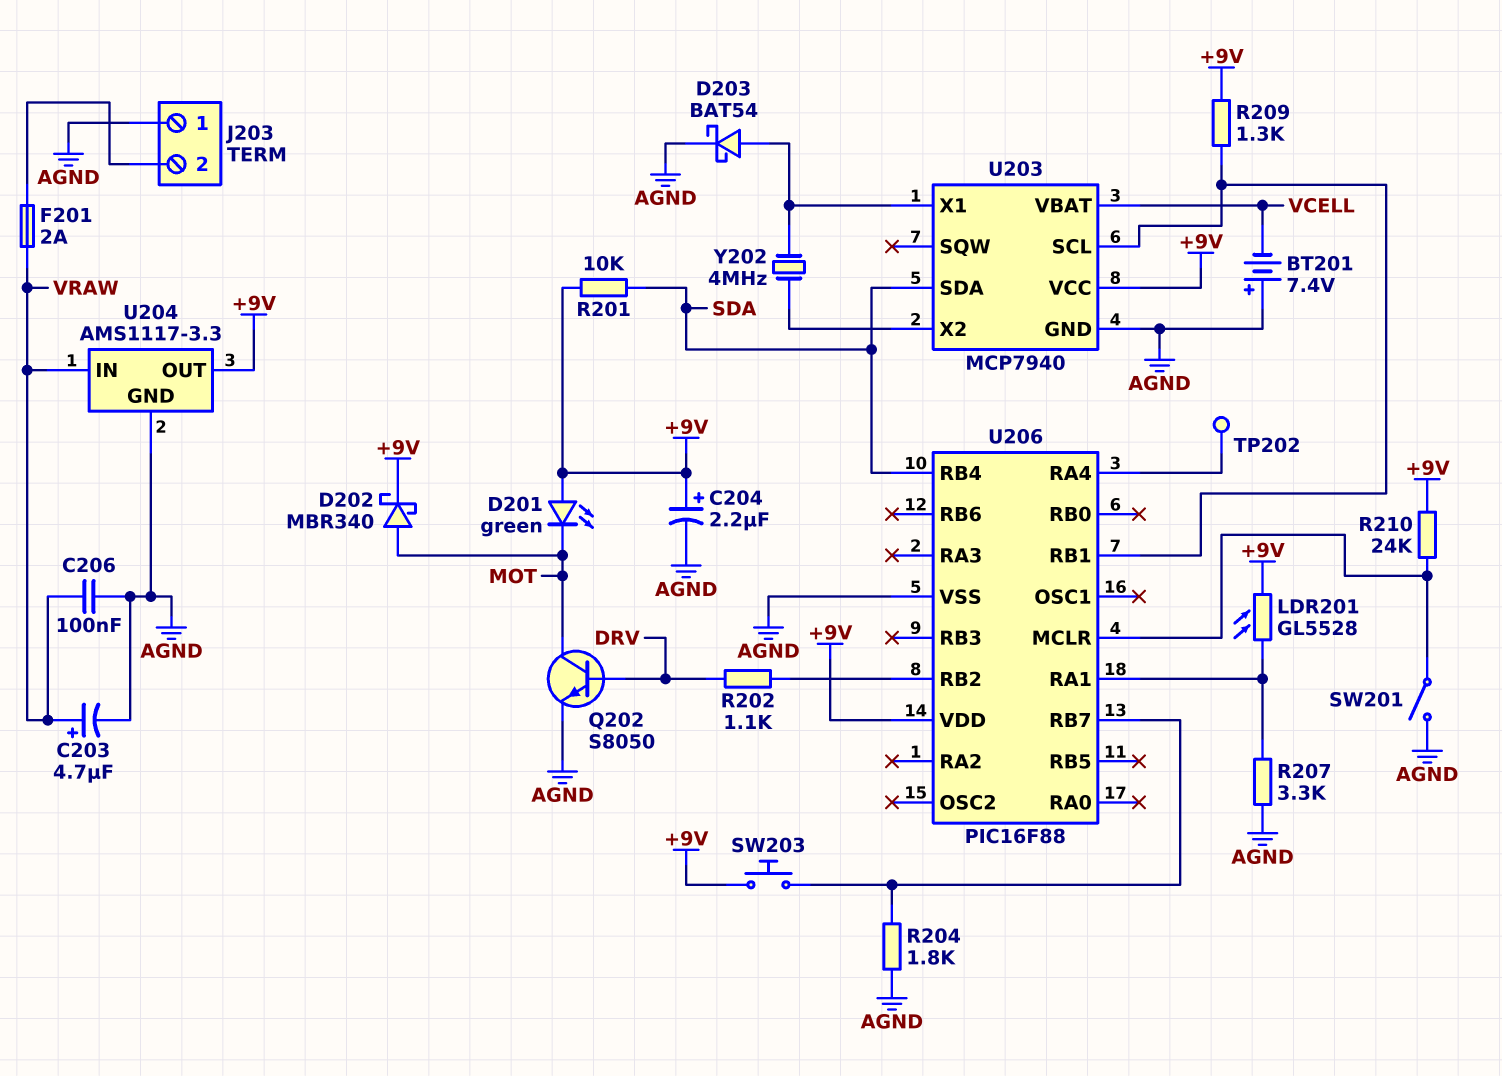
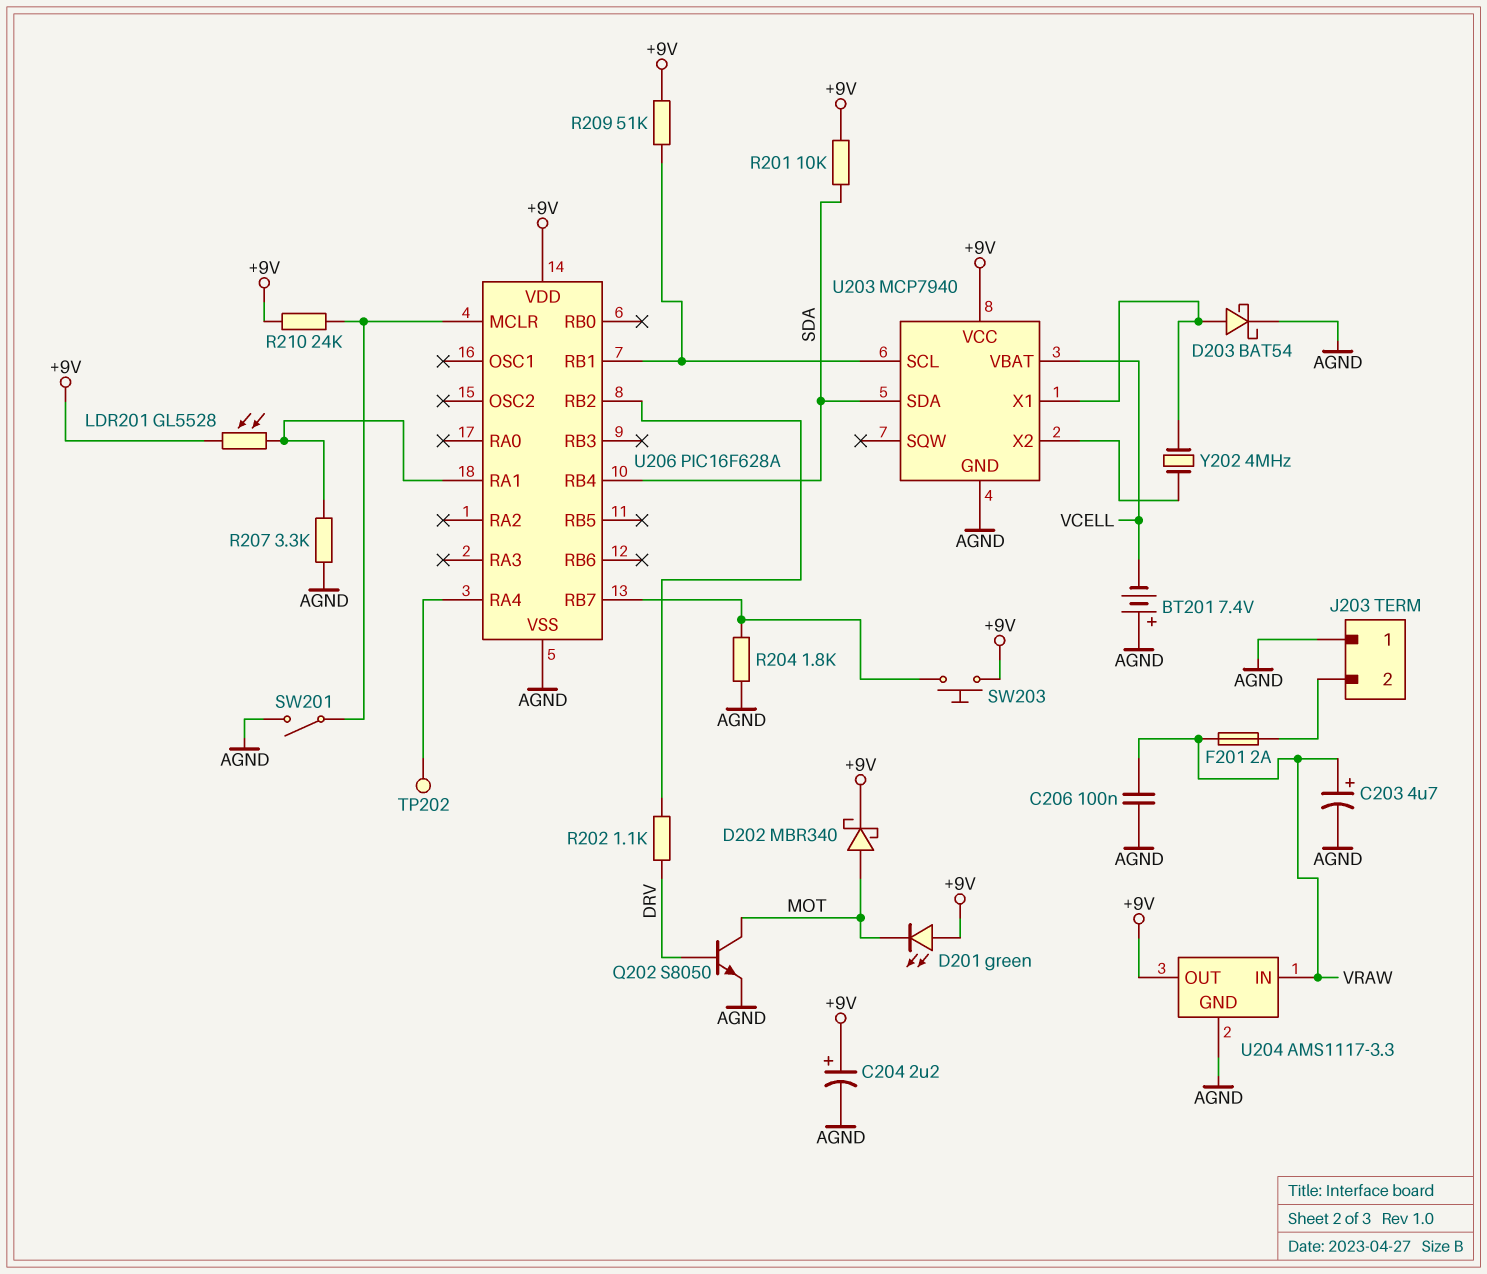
R209: 1.3k (+9V, U203/SCL) -> 51k (+9V, U203/SCL)
U206: PIC16F88 -> PIC16F628A

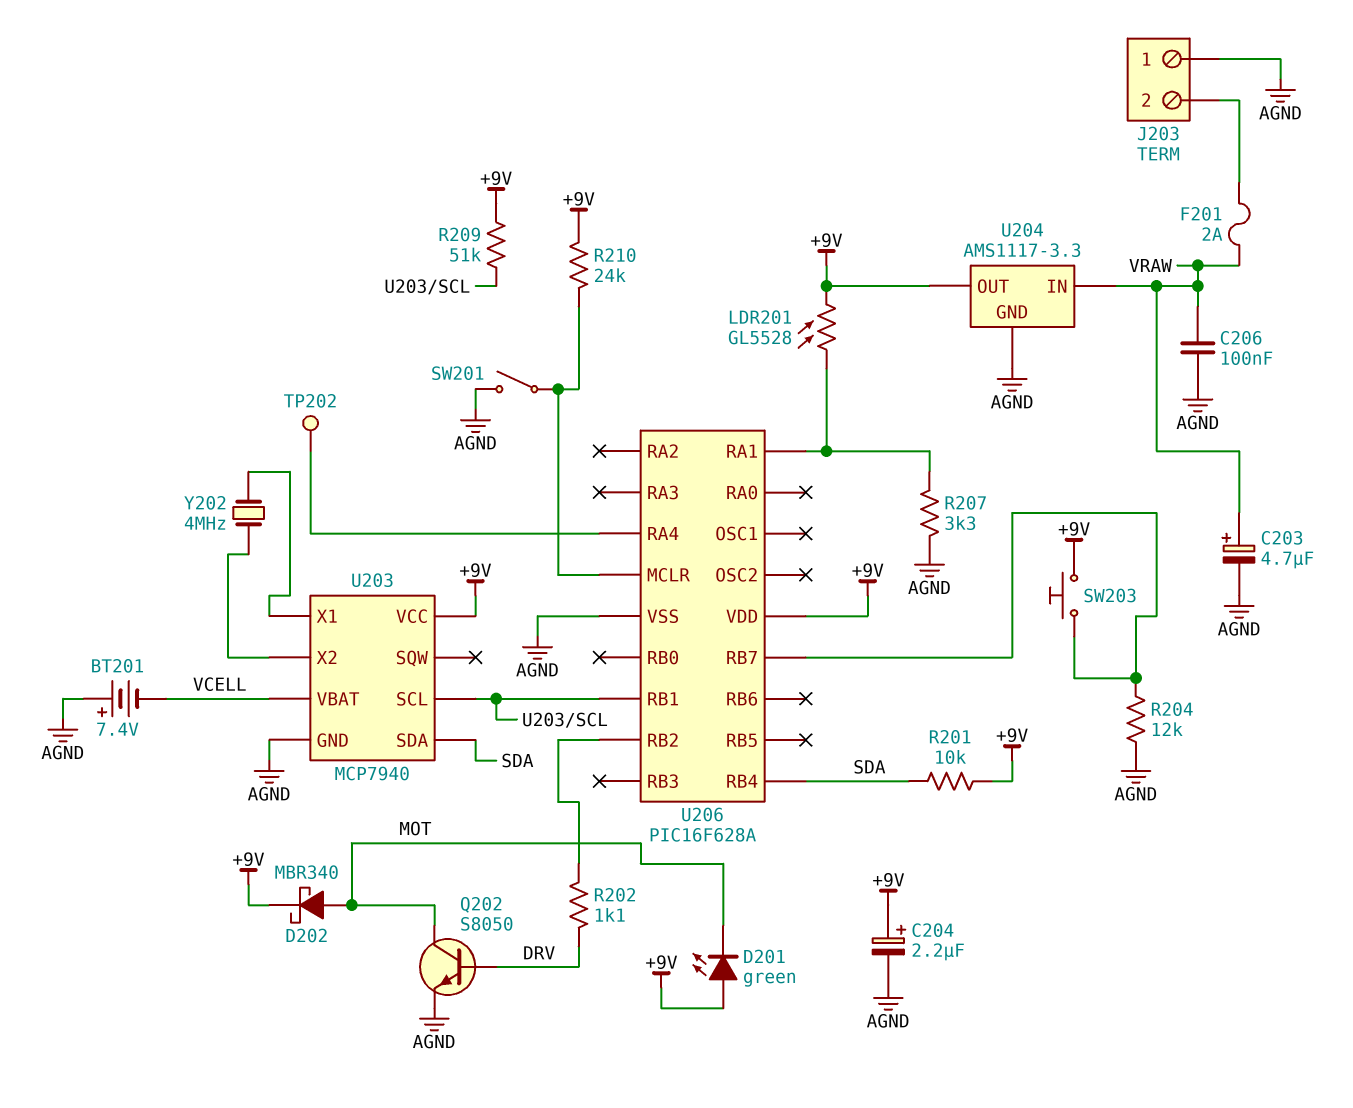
D203: schottky BAT54 (A U203/X1, K AGND) -> none
R204: 1.8k (AGND, U206/RB7) -> 12k (AGND, U206/RB7)

